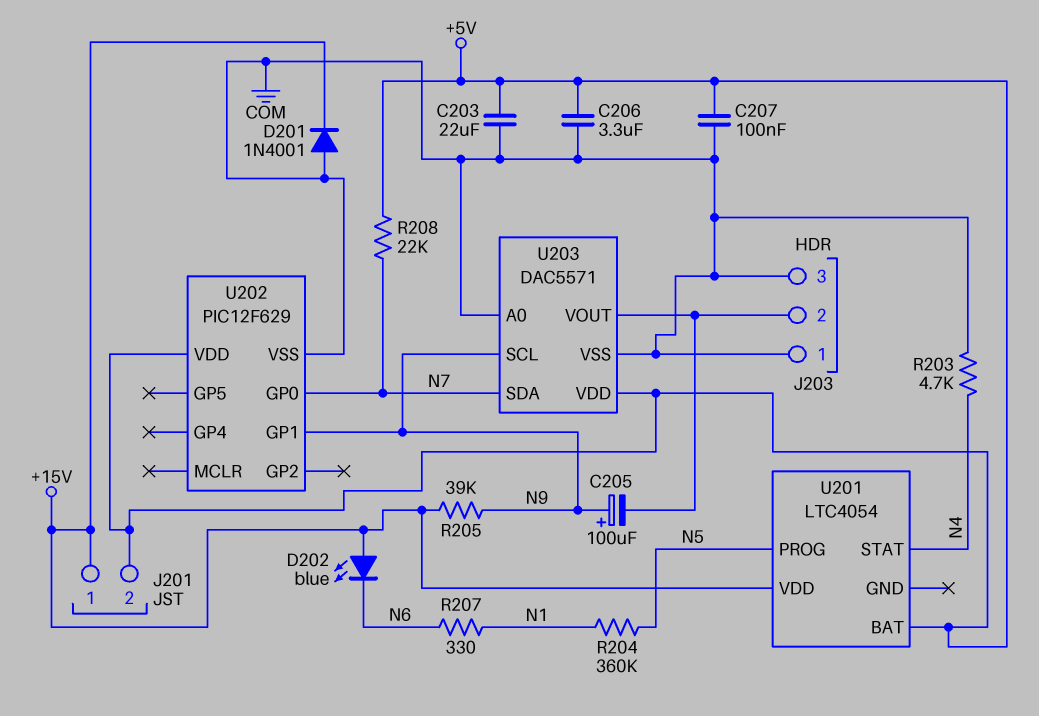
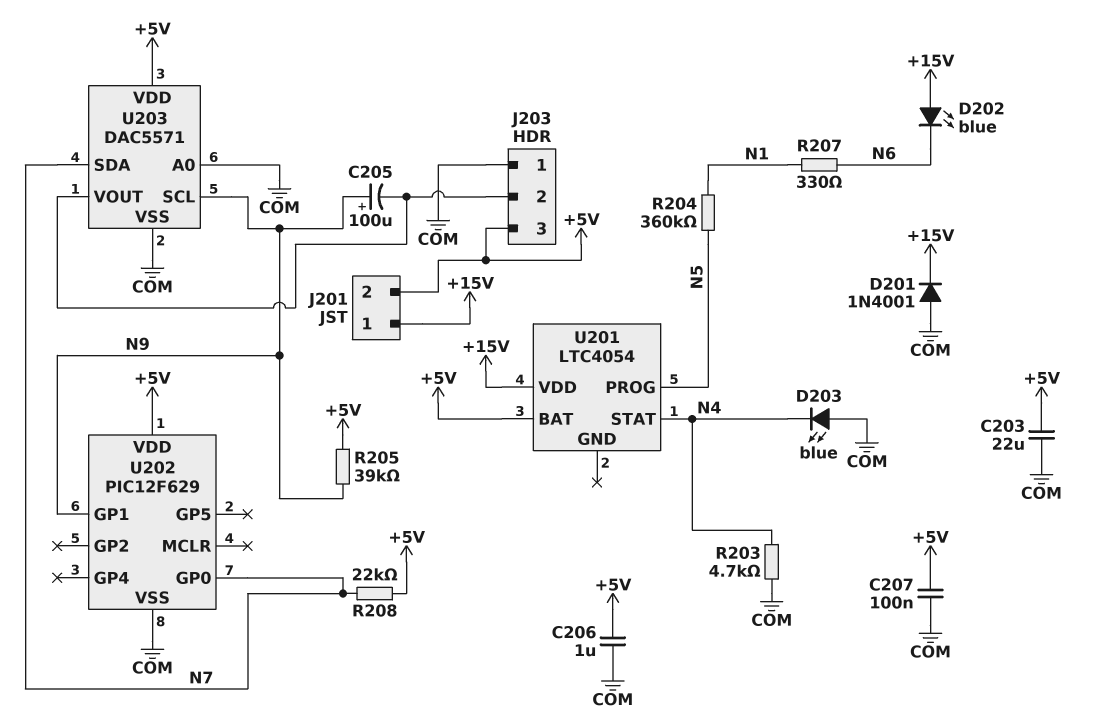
C206: 3.3uF (+5V, COM) -> 1uF (+5V, COM)
D203: none -> LED blue (A COM, K N4)
J203 pin 3: COM -> +5V
R205: 39k (+15V, N9) -> 39k (+5V, N9)

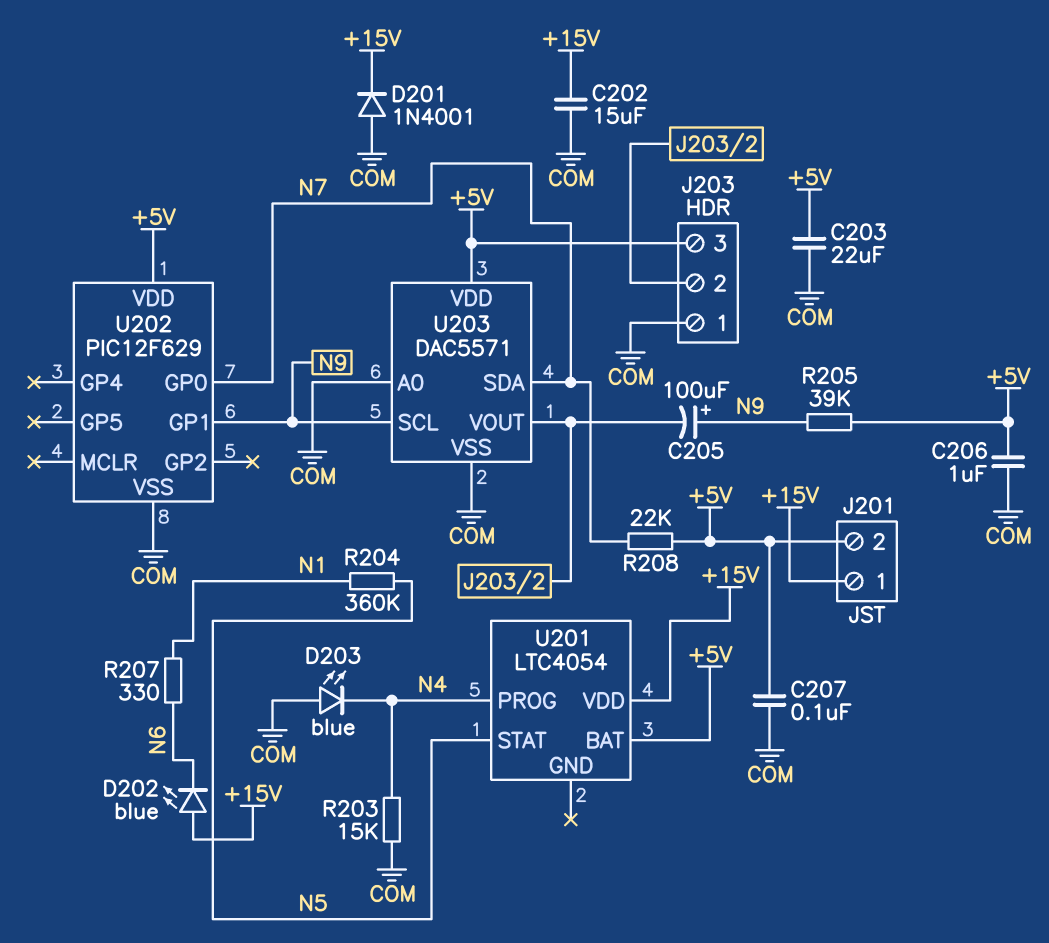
C202: none -> 15uF (+15V, COM)
R203: 4.7k (COM, N4) -> 15k (COM, N4)
U201 pin PROG: N5 -> N4
U201 pin STAT: N4 -> N5

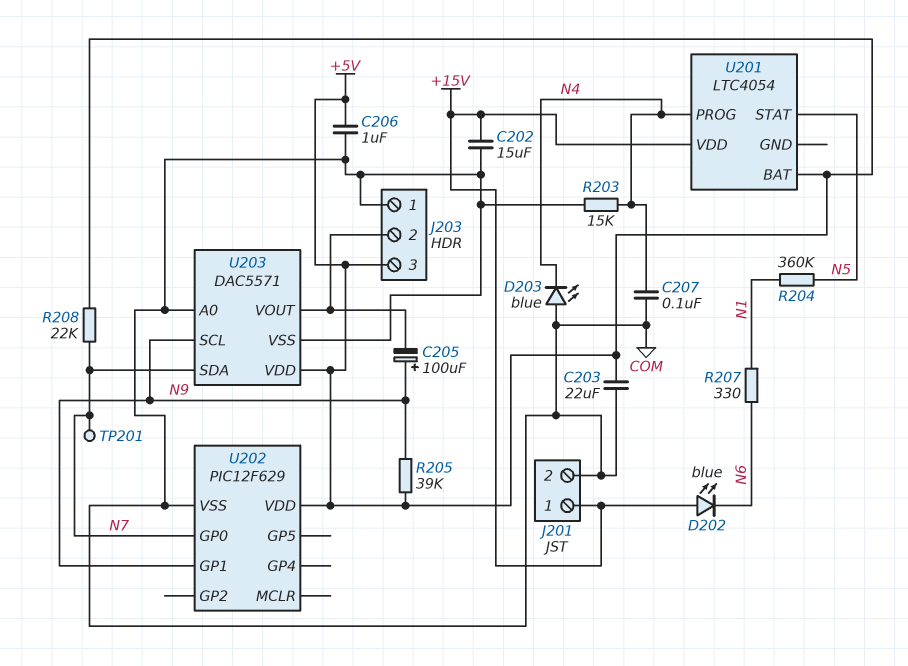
C207: 100nF (+5V, COM) -> 100nF (COM, N4)
D201: diode 1N4001 (A COM, K +15V) -> none
J201 pin 2: +5V -> COM
TP201: none -> test point (N7)

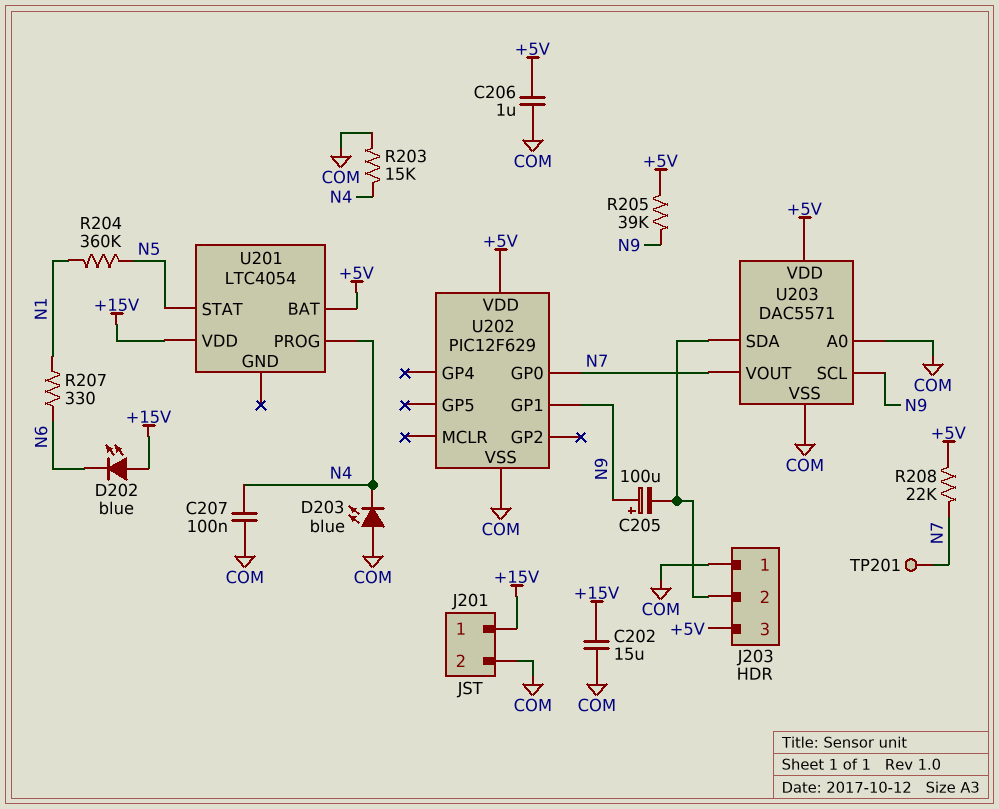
C203: 22uF (+5V, COM) -> none
U203 pin SDA: N7 -> J203/2
U203 pin VOUT: J203/2 -> N7

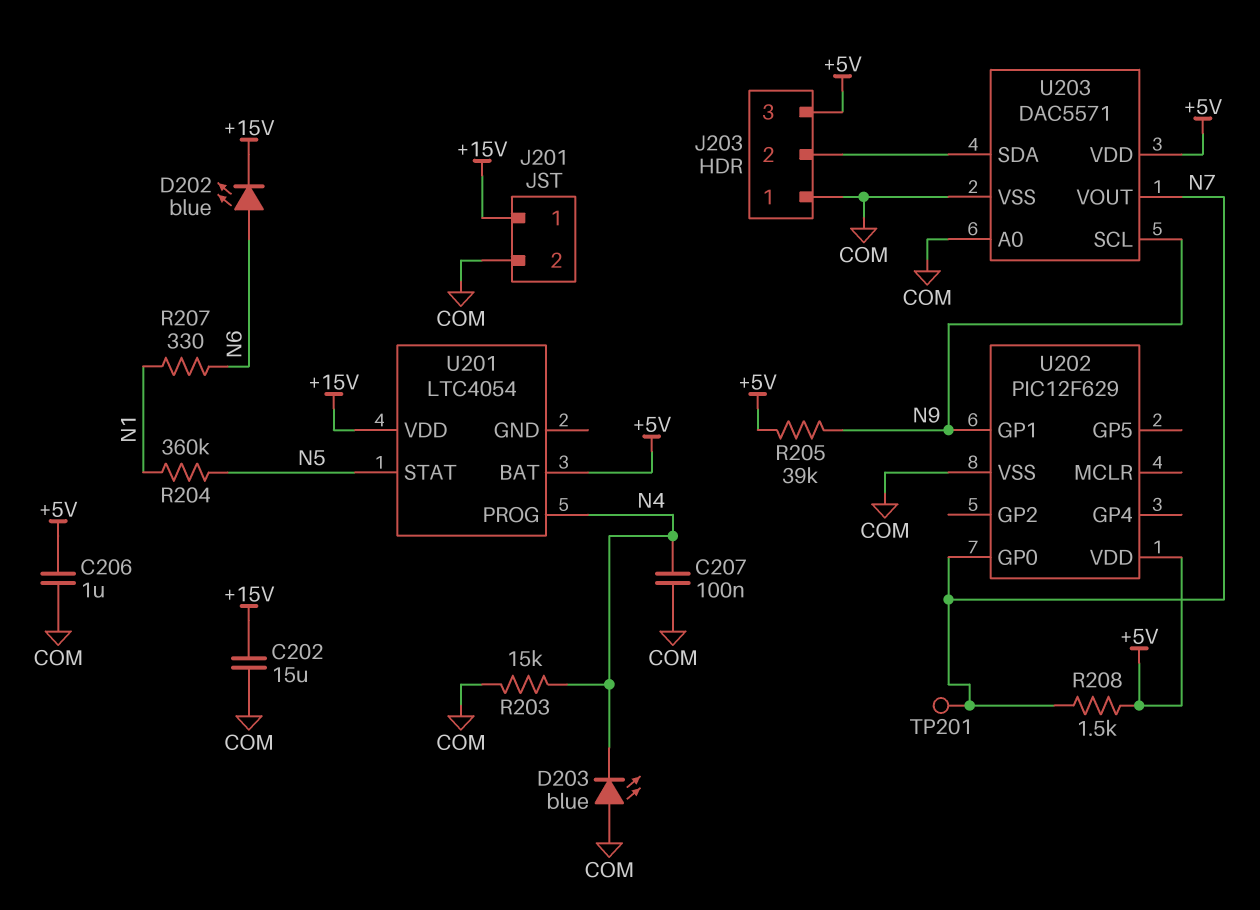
C205: 100uF (plus N9, minus J203/2) -> none
D202: LED blue (A +15V, K N6) -> LED blue (A N6, K +15V)
R208: 22k (+5V, N7) -> 1.5k (+5V, N7)

